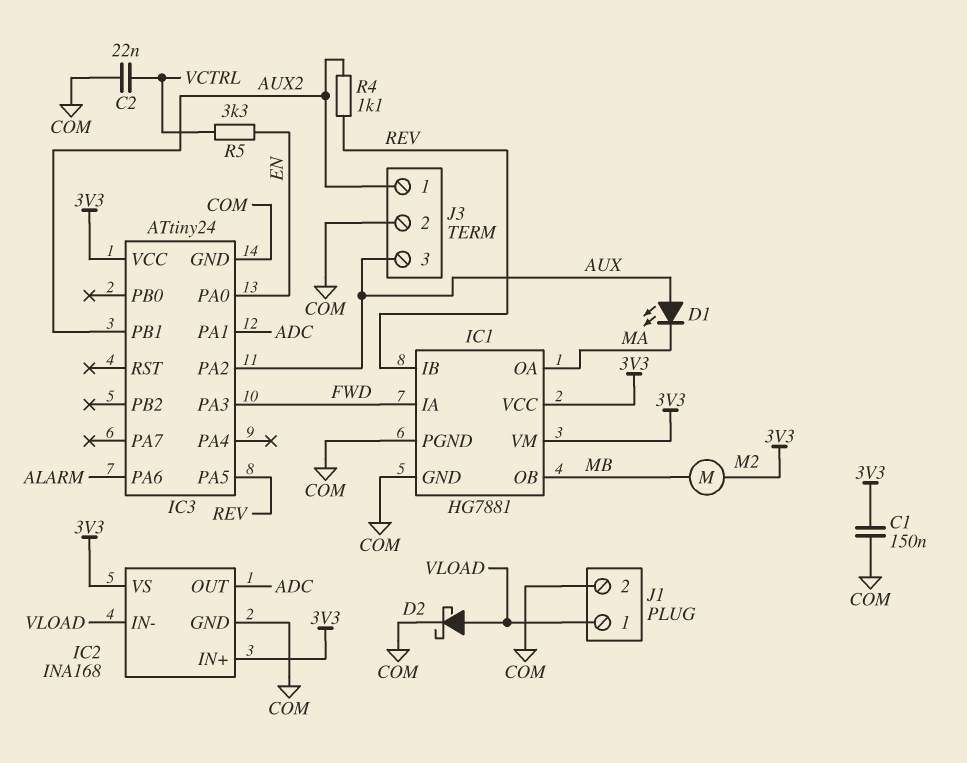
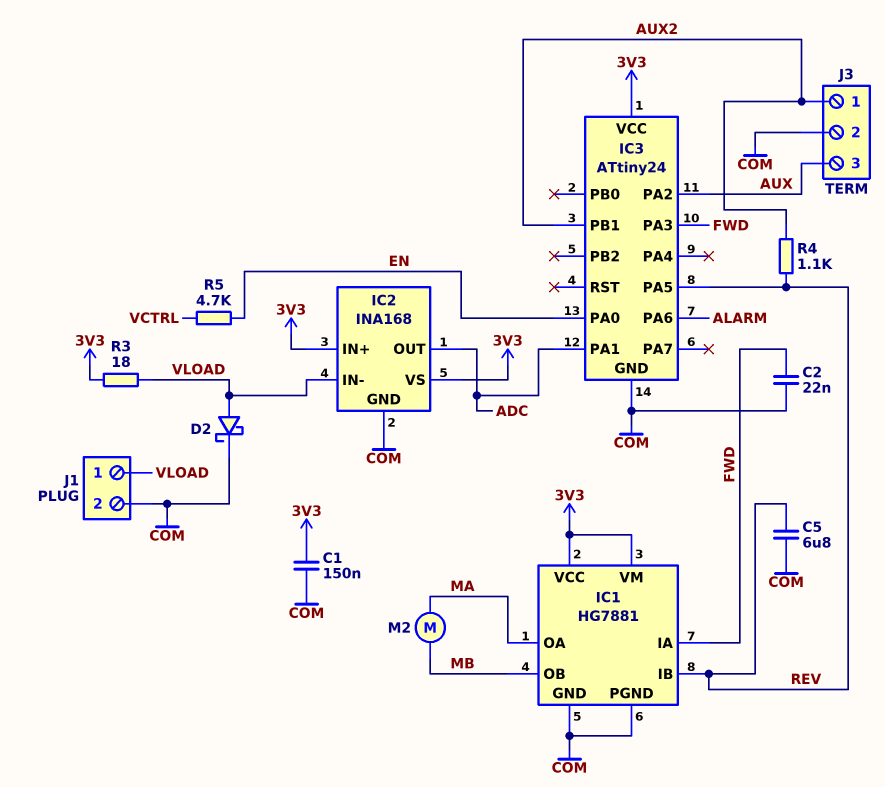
C2: 22nF (COM, VCTRL) -> 22nF (COM, FWD)
C5: none -> 6.8uF (COM, REV)
D1: LED (A AUX, K MA) -> none
M2: motor (3V3, MB) -> motor (MA, MB)
R3: none -> 18 (3V3, VLOAD)
R5: 3.3k (EN, VCTRL) -> 4.7k (EN, VCTRL)

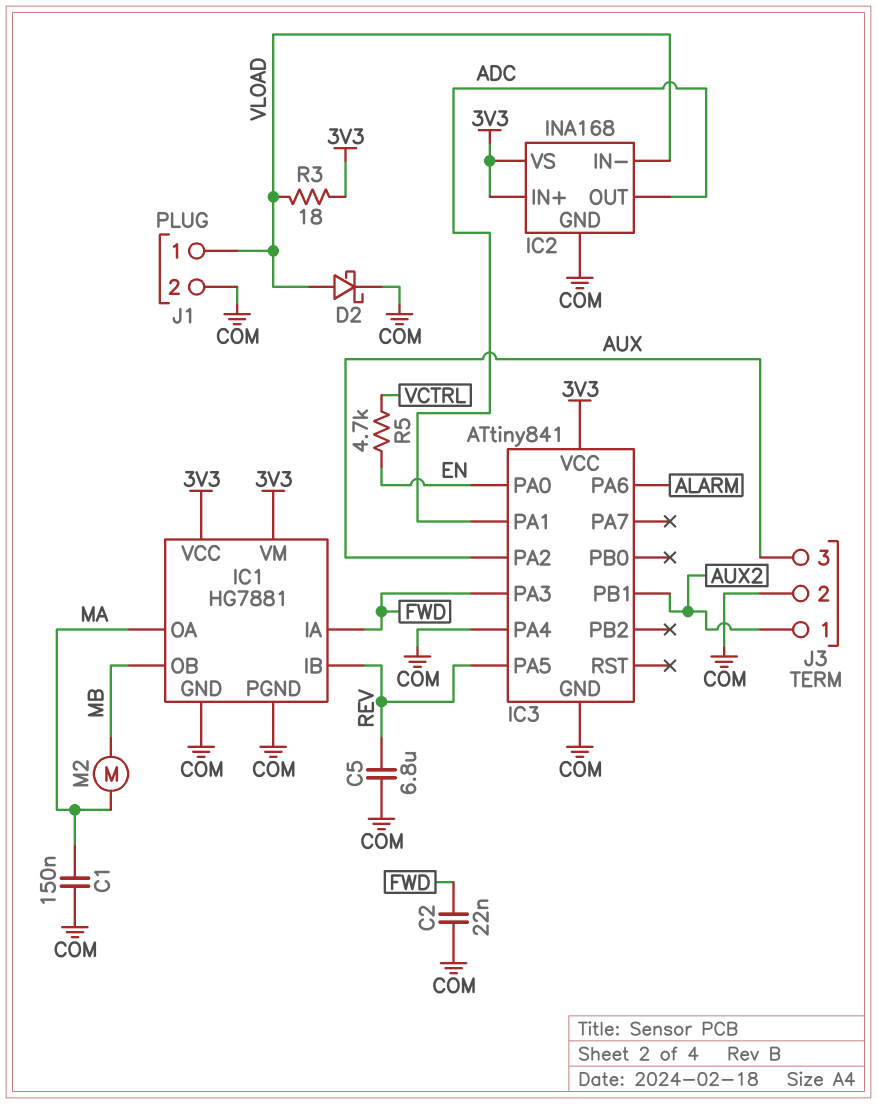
C1: 150nF (3V3, COM) -> 150nF (COM, MA)
IC3: ATtiny24 -> ATtiny841
IC3 pin PA4: none -> COM
R4: 1.1k (AUX2, REV) -> none

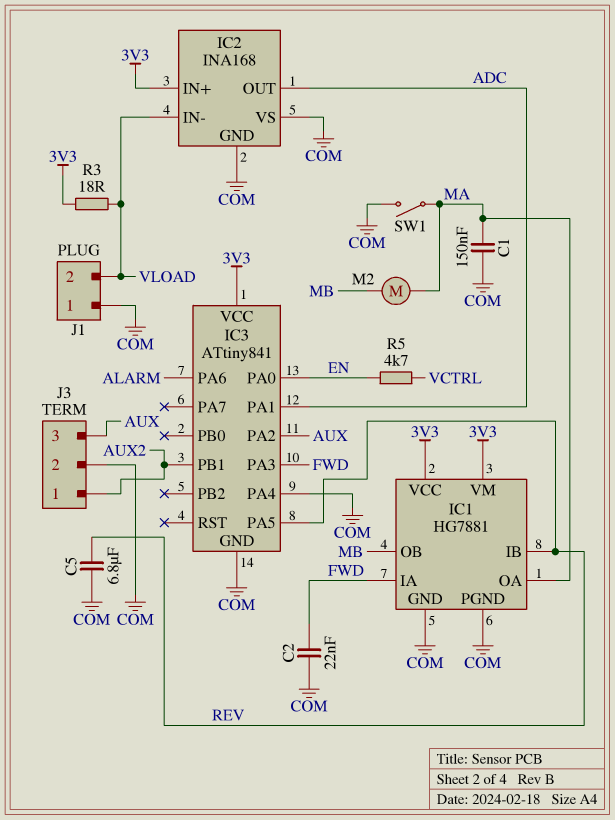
D2: schottky (A VLOAD, K COM) -> none
IC2 pin VS: 3V3 -> COM
J1 pin 1: VLOAD -> COM
J1 pin 2: COM -> VLOAD
SW1: none -> switch (COM, MA)

